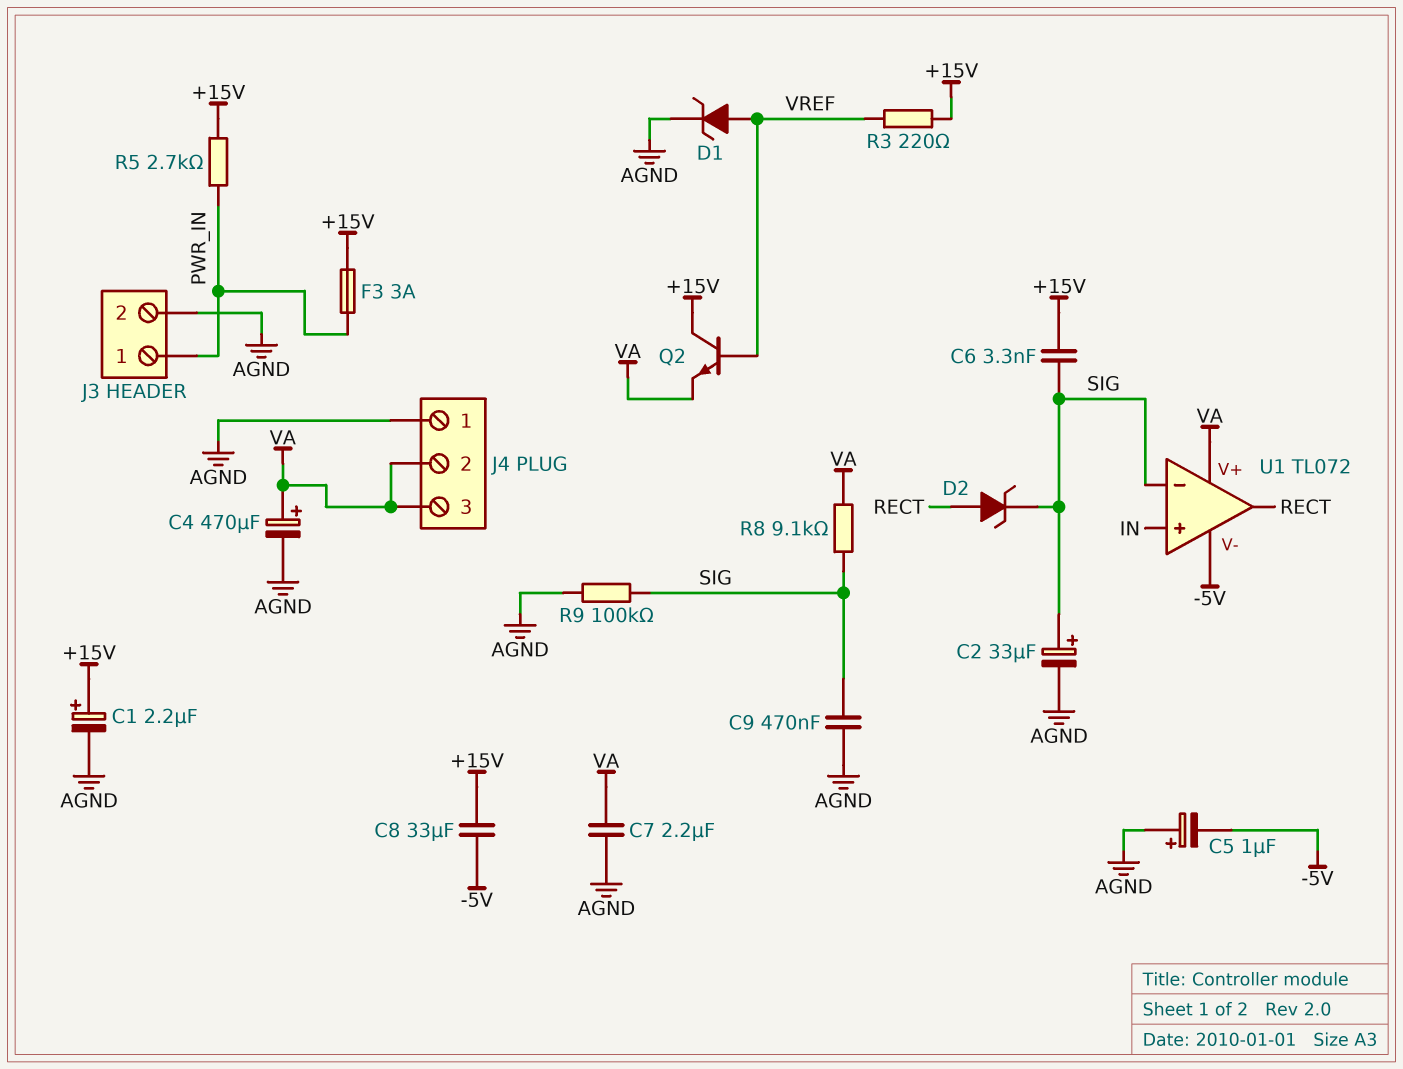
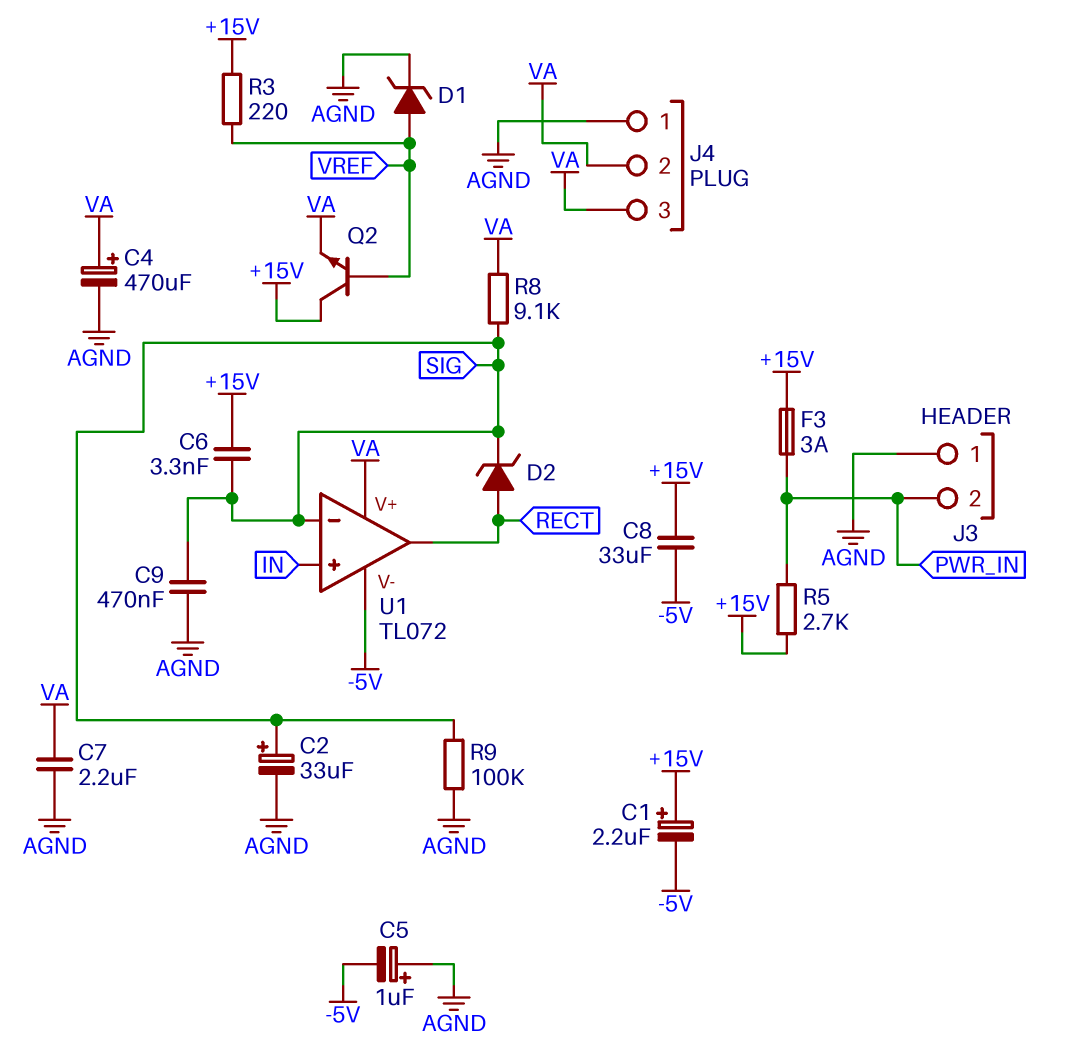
C1: 2.2uF (plus +15V, minus AGND) -> 2.2uF (plus +15V, minus -5V)
J3 pin 1: PWR_IN -> AGND
J3 pin 2: AGND -> PWR_IN

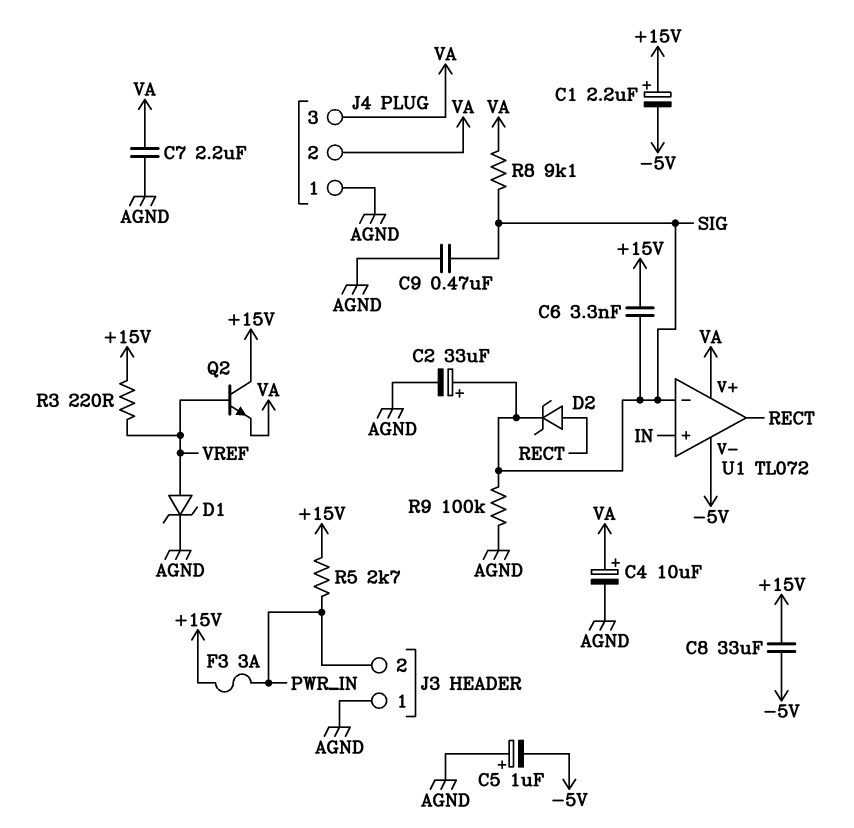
C4: 470uF (plus VA, minus AGND) -> 10uF (plus VA, minus AGND)

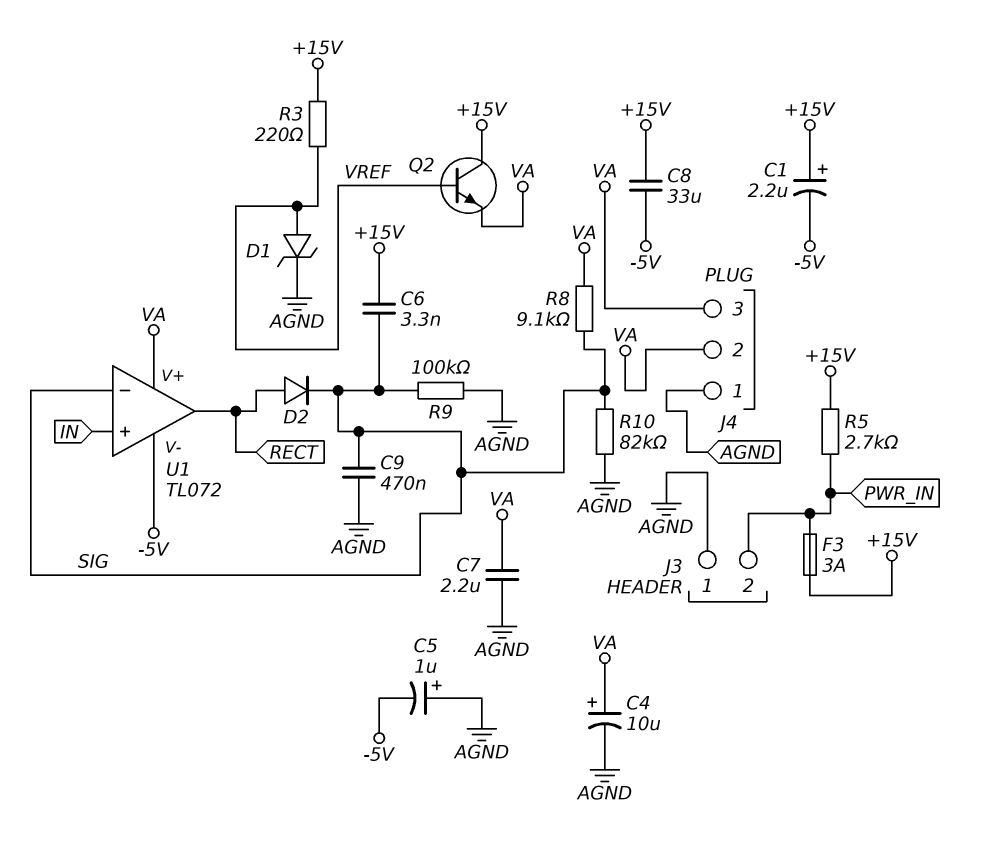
C2: 33uF (plus SIG, minus AGND) -> none
D2: zener (A RECT, K SIG) -> diode (A RECT, K SIG)
R10: none -> 82k (AGND, SIG)

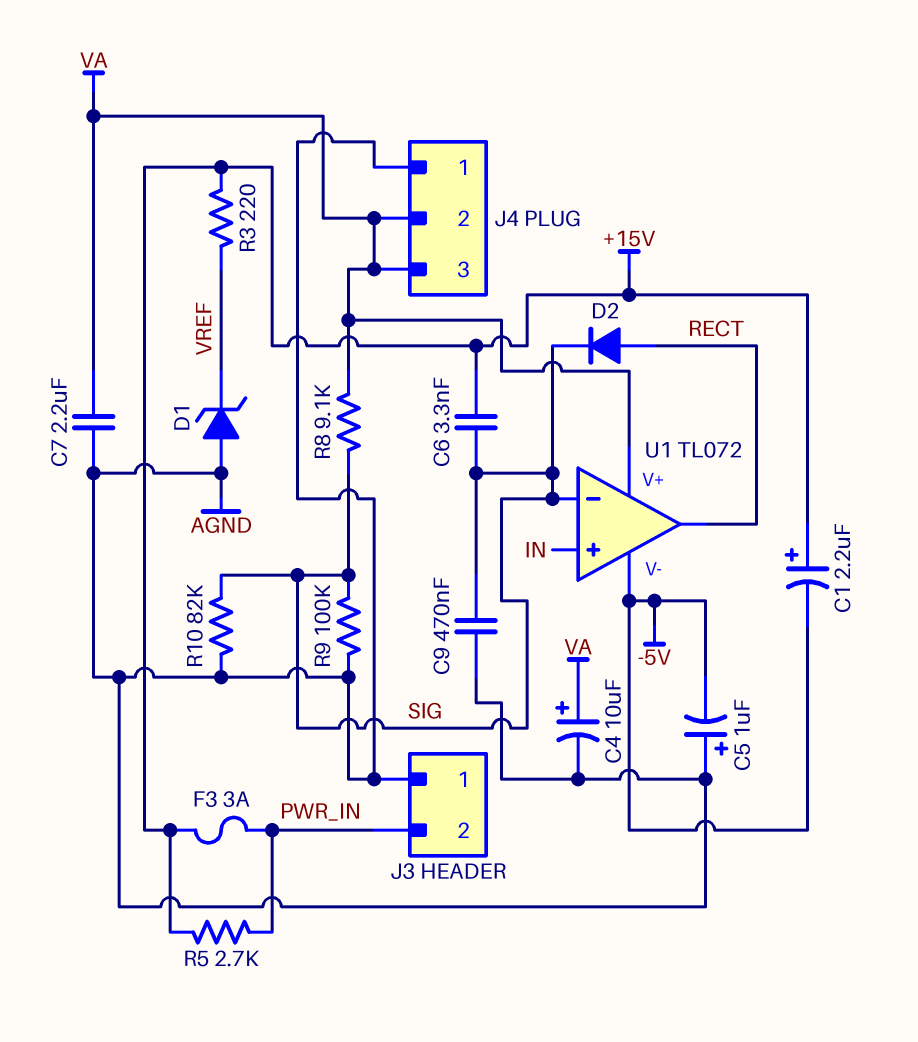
C8: 33uF (+15V, -5V) -> none
D1: zener (A VREF, K AGND) -> zener (A AGND, K VREF)
Q2: NPN (B VREF, C +15V, E VA) -> none

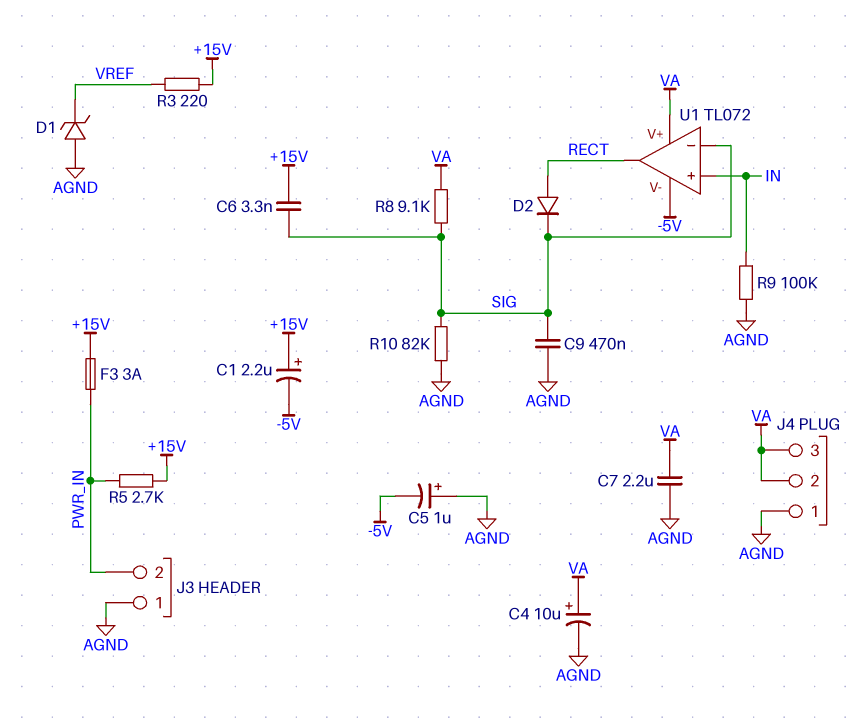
R9: 100k (AGND, SIG) -> 100k (AGND, IN)

